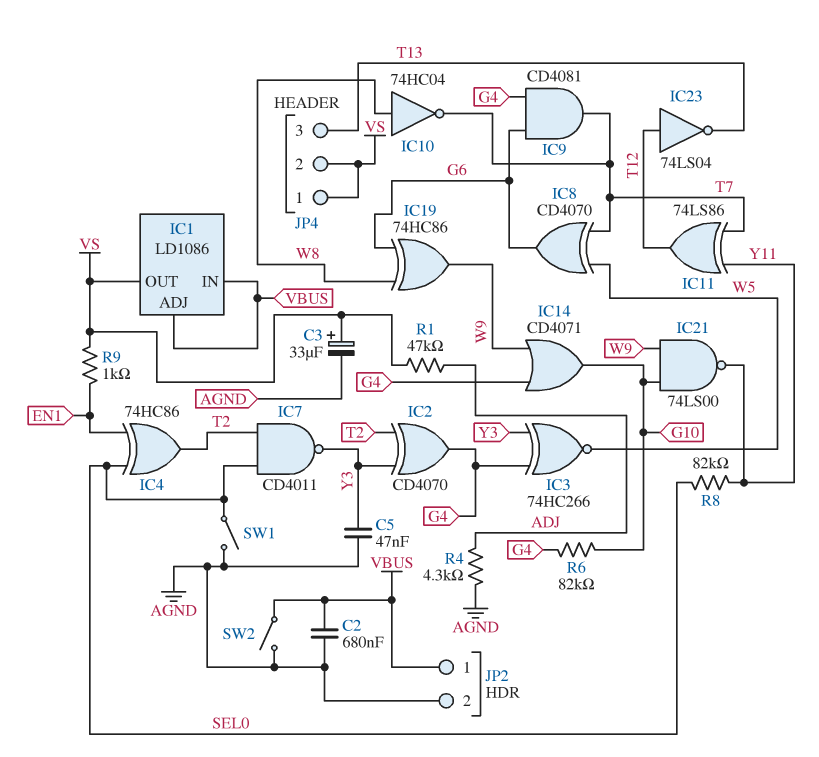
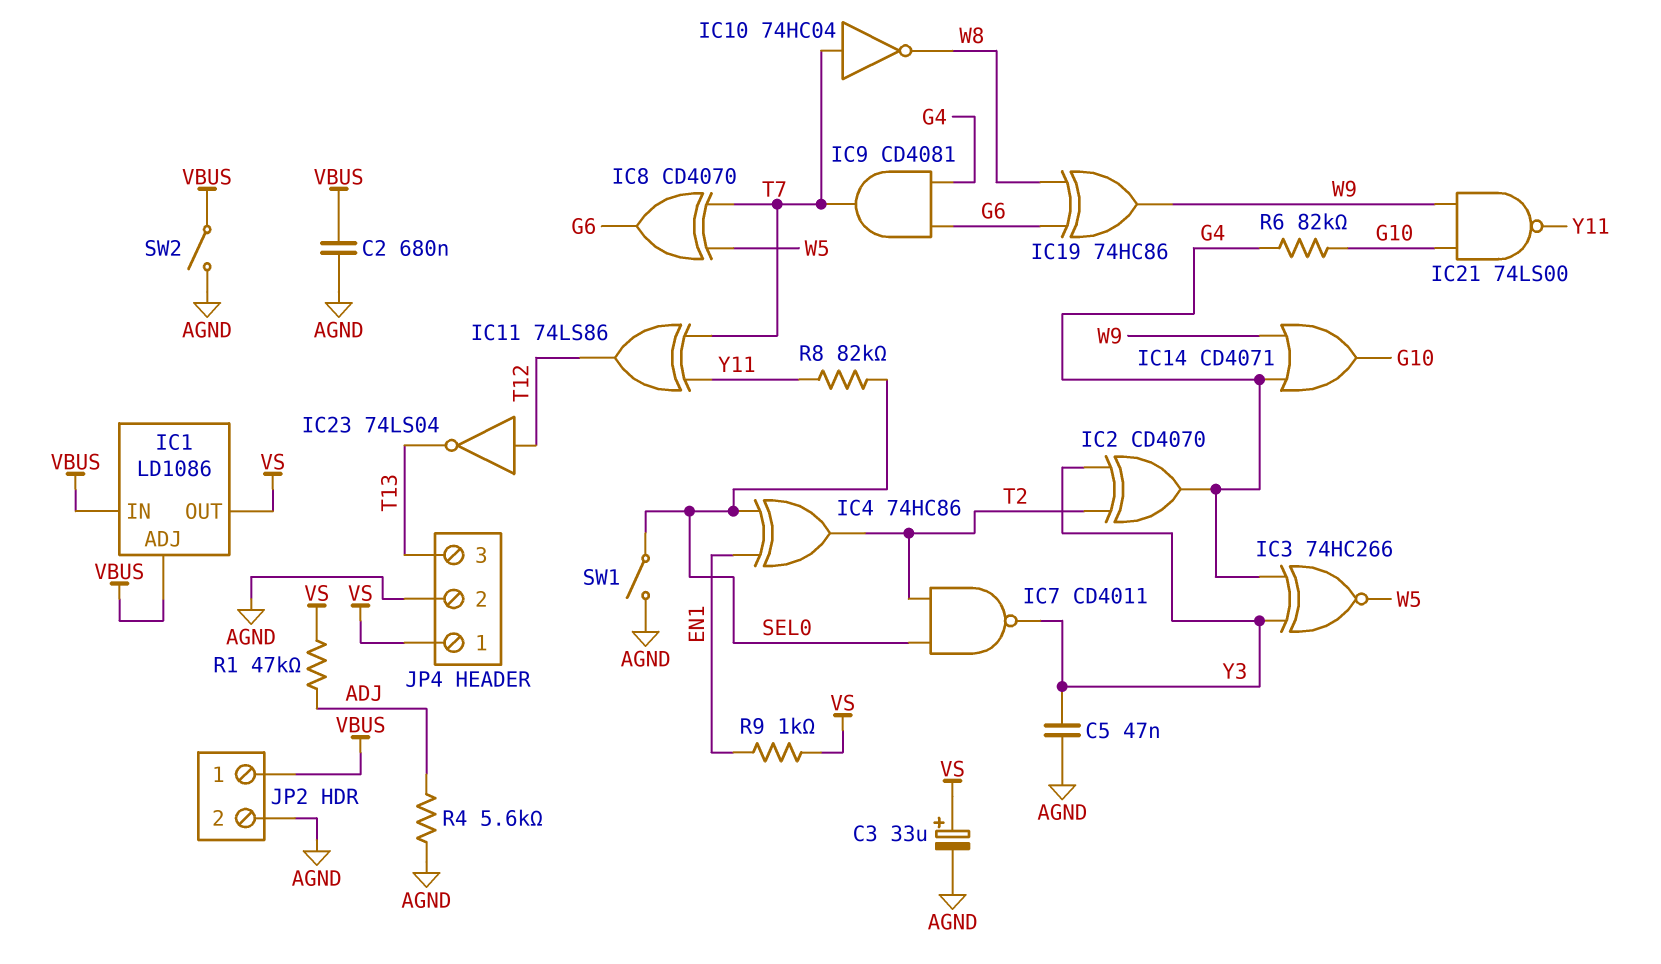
IC10: NOT 74HC04 (in W8, out T7) -> NOT 74HC04 (in T7, out W8)
JP4 pin 2: VS -> AGND
R4: 4.3k (ADJ, AGND) -> 5.6k (ADJ, AGND)

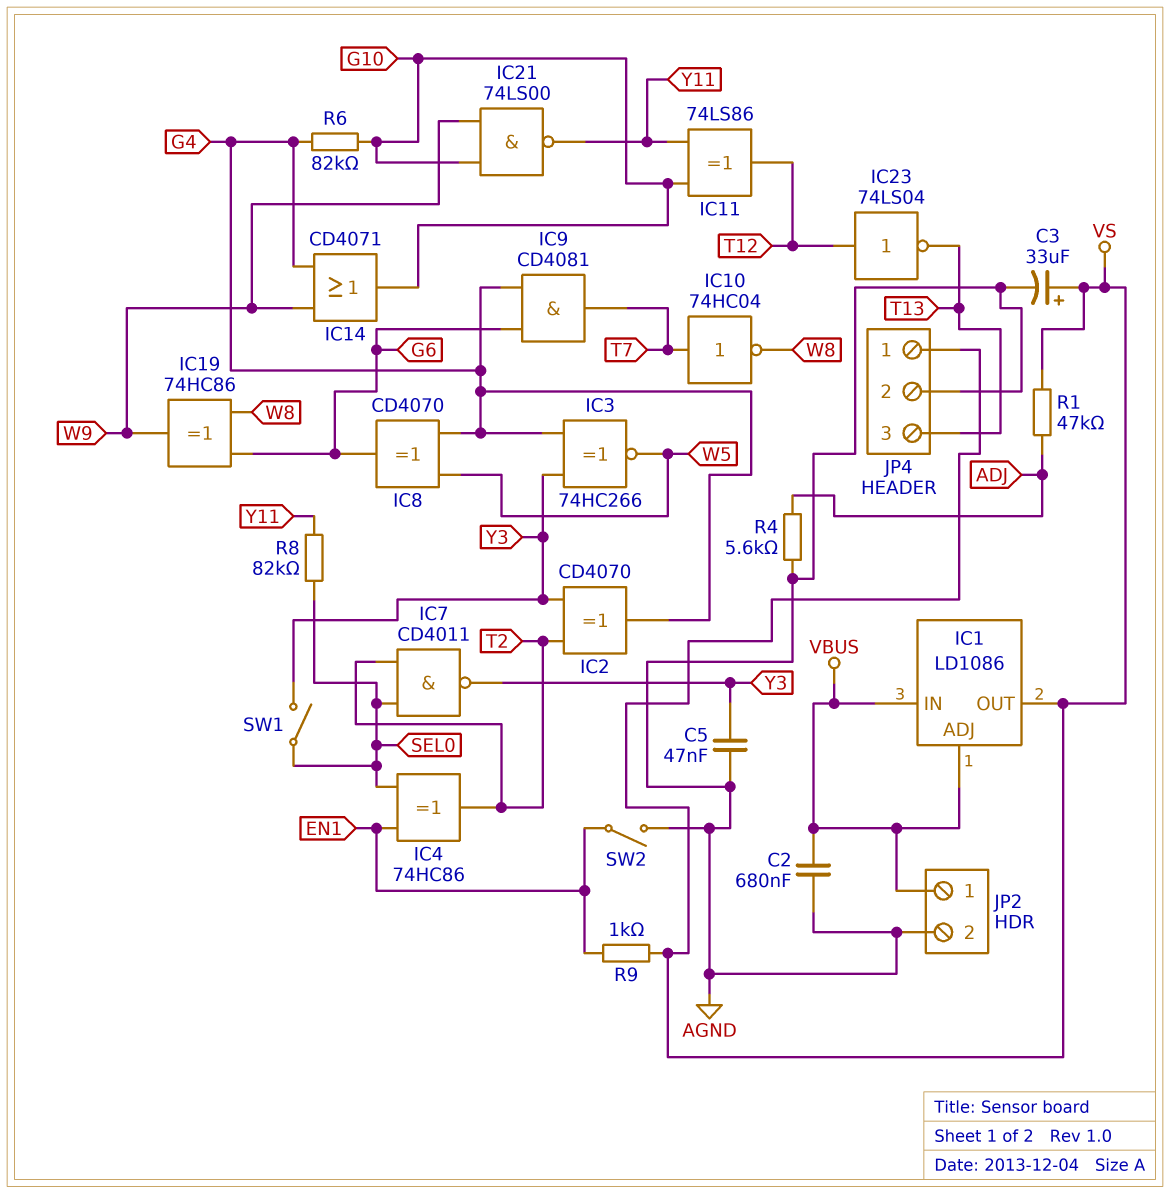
IC8: XOR CD4070 (in T7, in W5, out G6) -> XOR CD4070 (in G4, in W5, out G6)
IC11: XOR 74LS86 (in T7, in Y11, out T12) -> XOR 74LS86 (in G10, in Y11, out T12)
SW1: switch (AGND, SEL0) -> switch (SEL0, Y3)
SW2: switch (AGND, VBUS) -> switch (AGND, EN1)

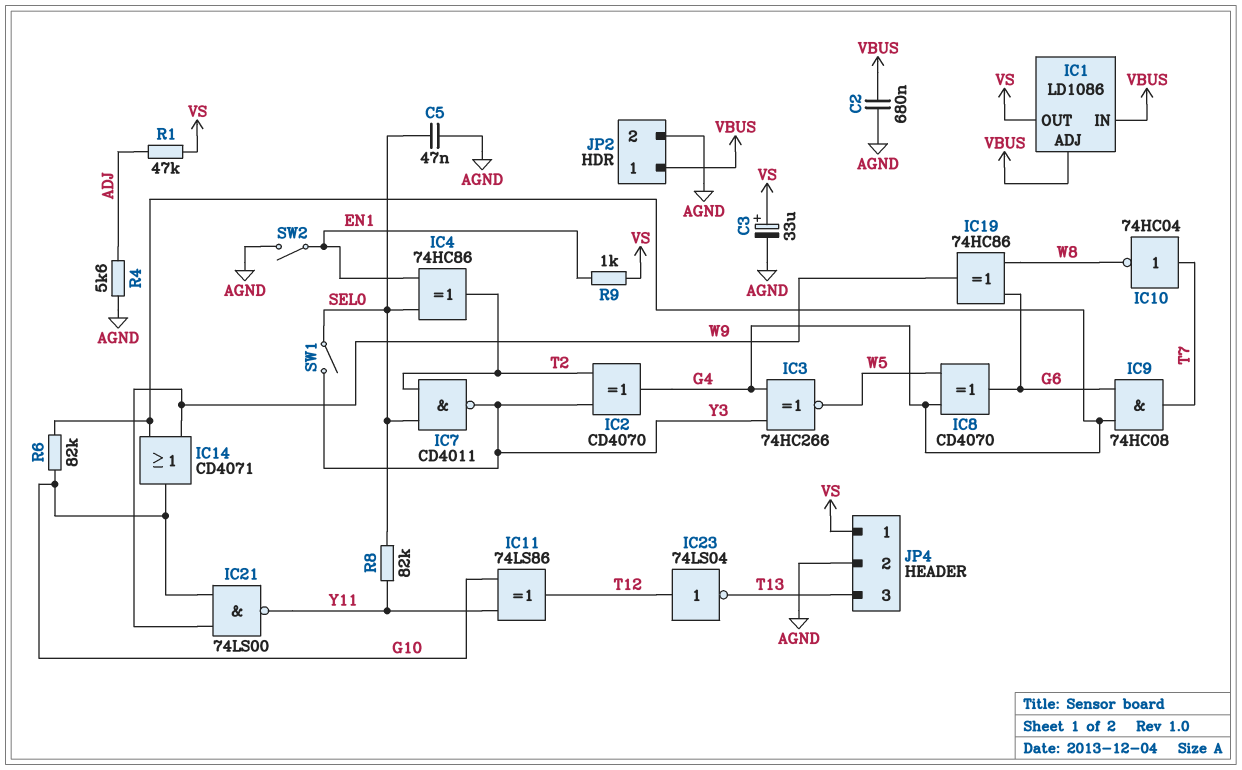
C5: 47nF (AGND, Y3) -> 47nF (AGND, SEL0)
IC9: AND CD4081 (in G4, in G6, out T7) -> AND 74HC08 (in G4, in G6, out T7)

